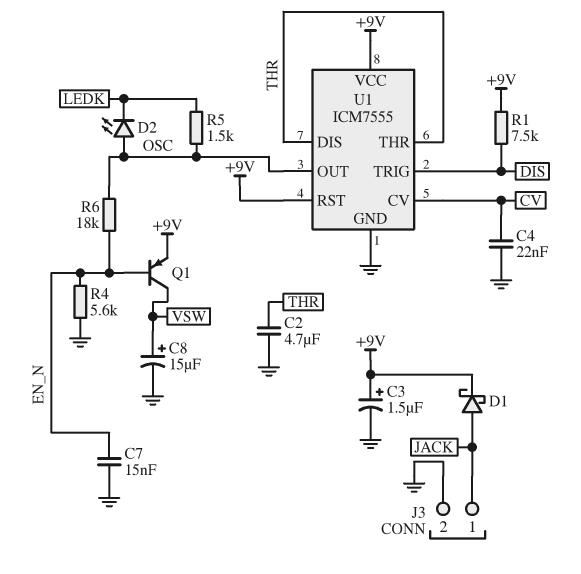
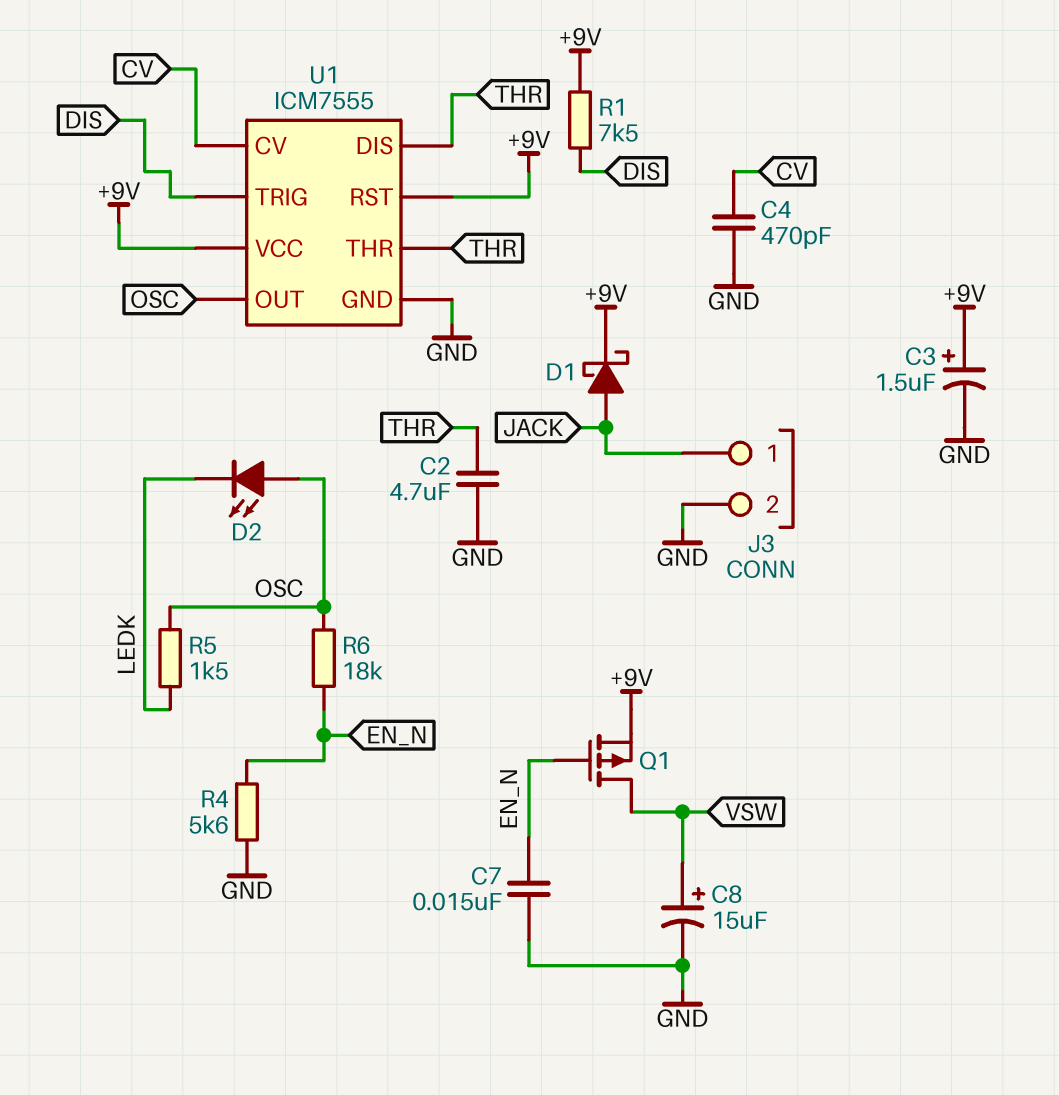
C4: 22nF (CV, GND) -> 470pF (CV, GND)
Q1: PNP (B EN_N, C VSW, E +9V) -> PMOS (G EN_N, D VSW, S +9V)

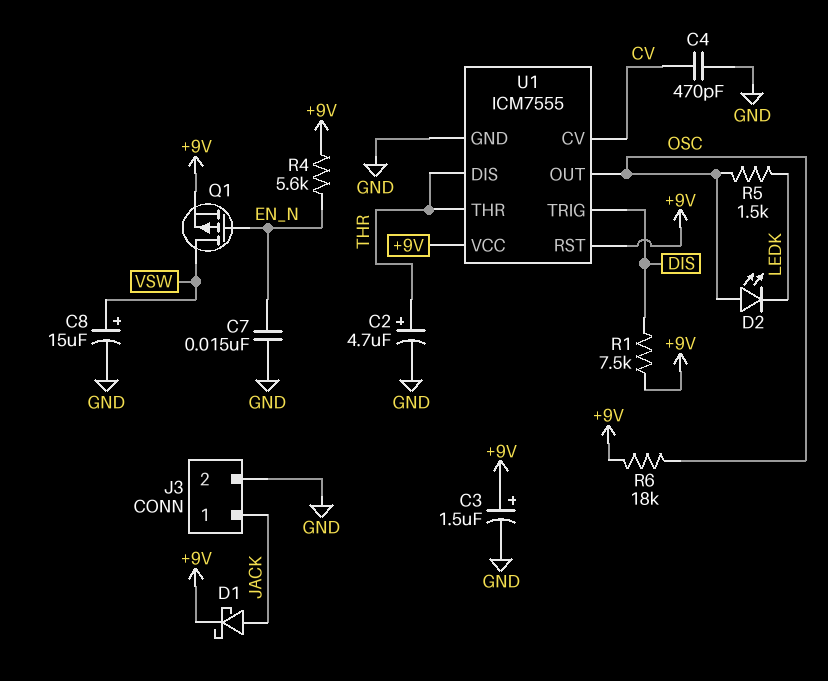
C2: 4.7uF (GND, THR) -> 4.7uF (plus THR, minus GND)
R4: 5.6k (EN_N, GND) -> 5.6k (+9V, EN_N)
R6: 18k (EN_N, OSC) -> 18k (+9V, OSC)

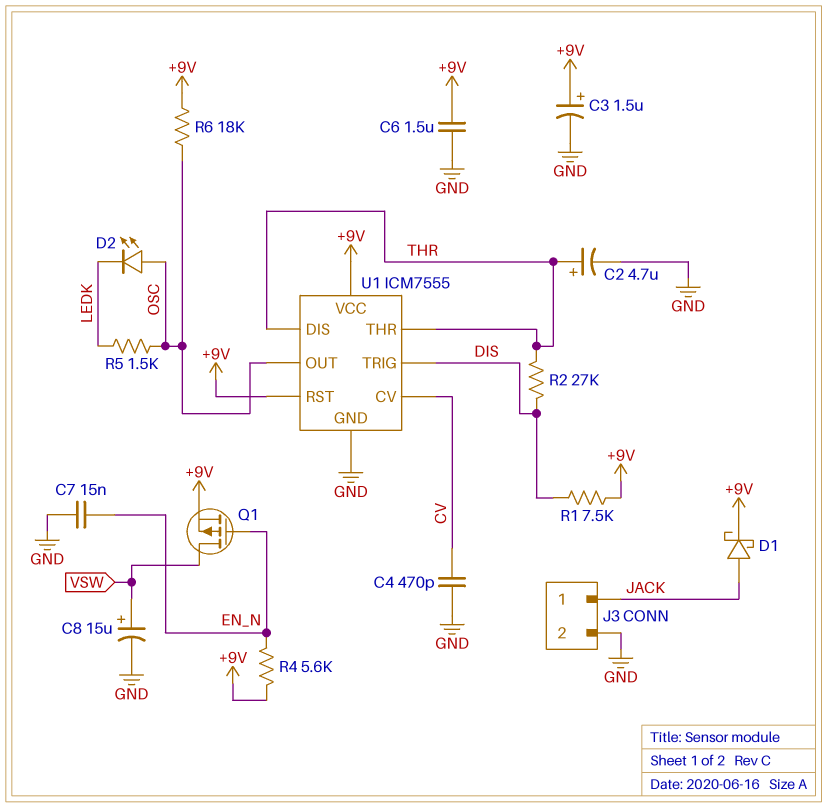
C6: none -> 1.5uF (+9V, GND)
R2: none -> 27k (DIS, THR)

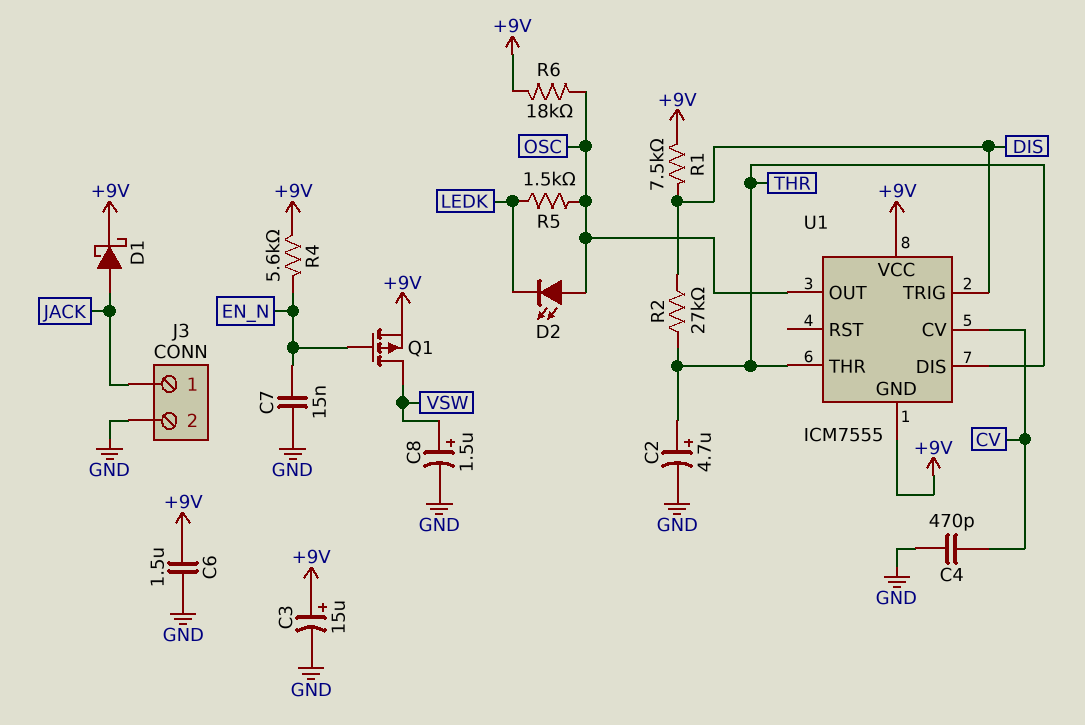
C3: 1.5uF (plus +9V, minus GND) -> 15uF (plus +9V, minus GND)
C8: 15uF (plus VSW, minus GND) -> 1.5uF (plus VSW, minus GND)
U1 pin GND: GND -> +9V
U1 pin RST: +9V -> none

